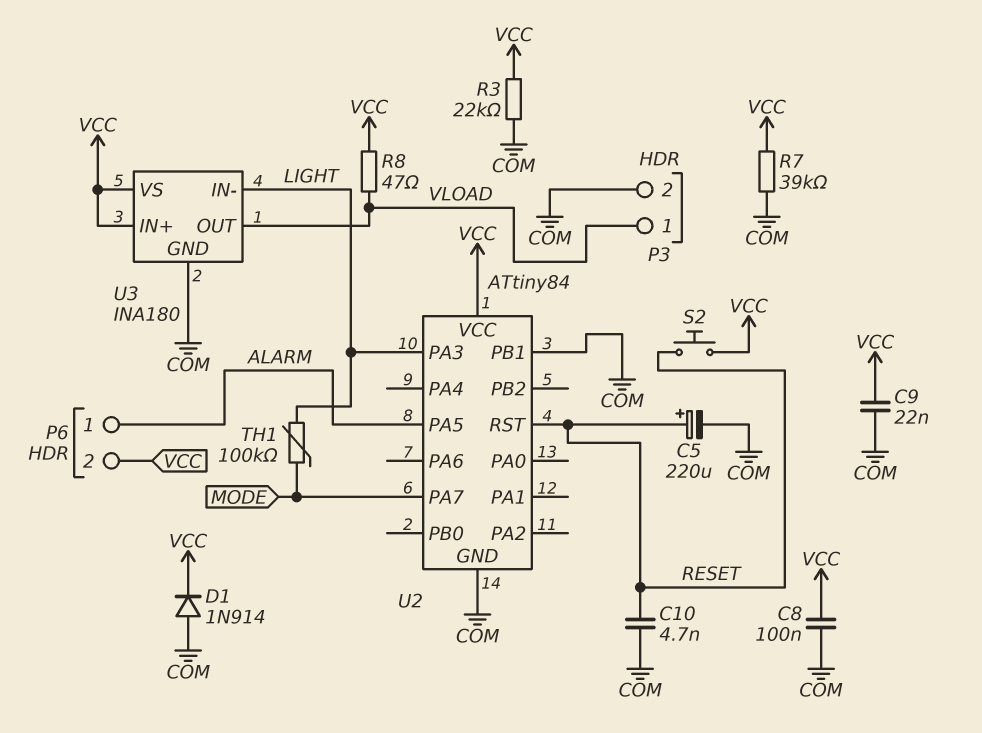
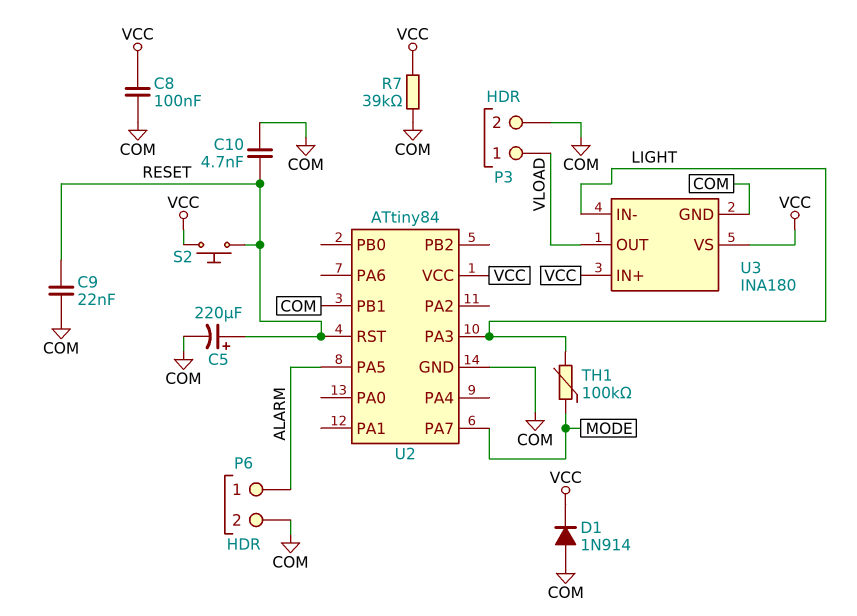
C9: 22nF (COM, VCC) -> 22nF (COM, RESET)
P6 pin 2: VCC -> COM
R3: 22k (COM, VCC) -> none
R8: 47 (VCC, VLOAD) -> none

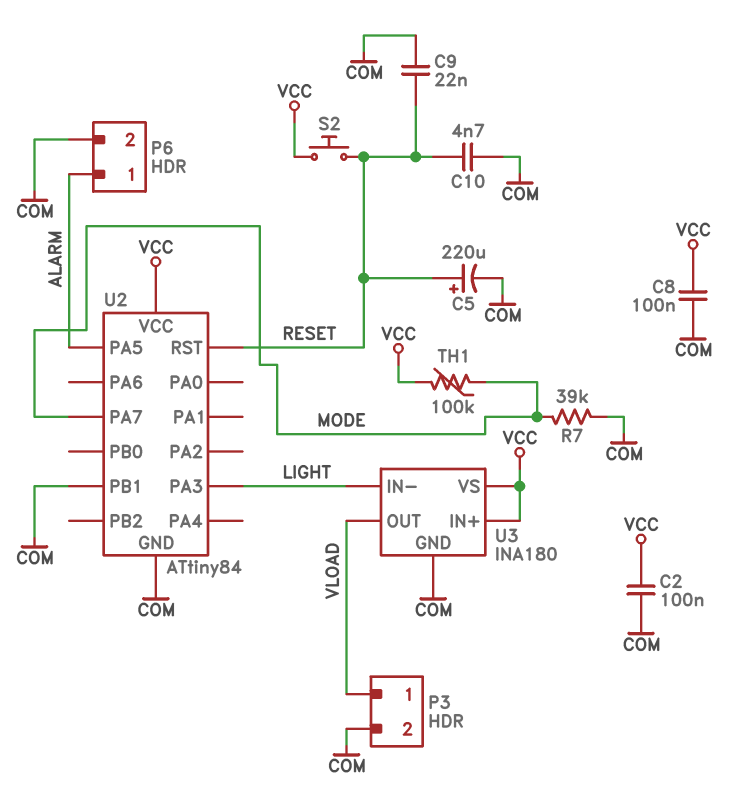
C2: none -> 100nF (COM, VCC)
D1: diode 1N914 (A COM, K VCC) -> none
R7: 39k (COM, VCC) -> 39k (COM, MODE)
TH1: 100k (LIGHT, MODE) -> 100k (MODE, VCC)

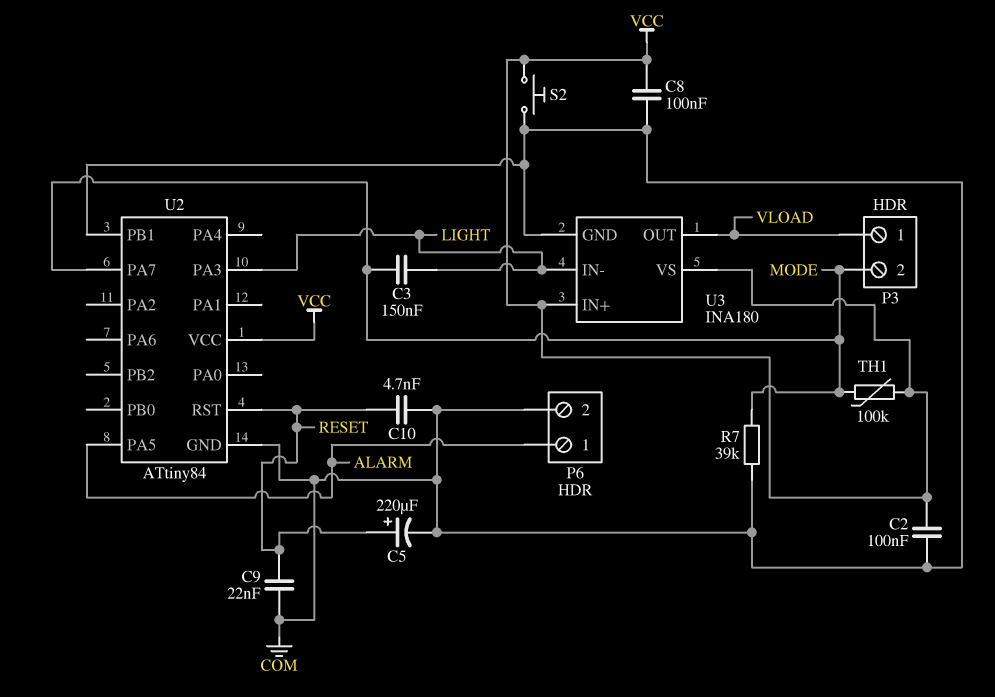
C3: none -> 150nF (LIGHT, MODE)
P3 pin 2: COM -> MODE
S2: button (RESET, VCC) -> button (COM, VCC)

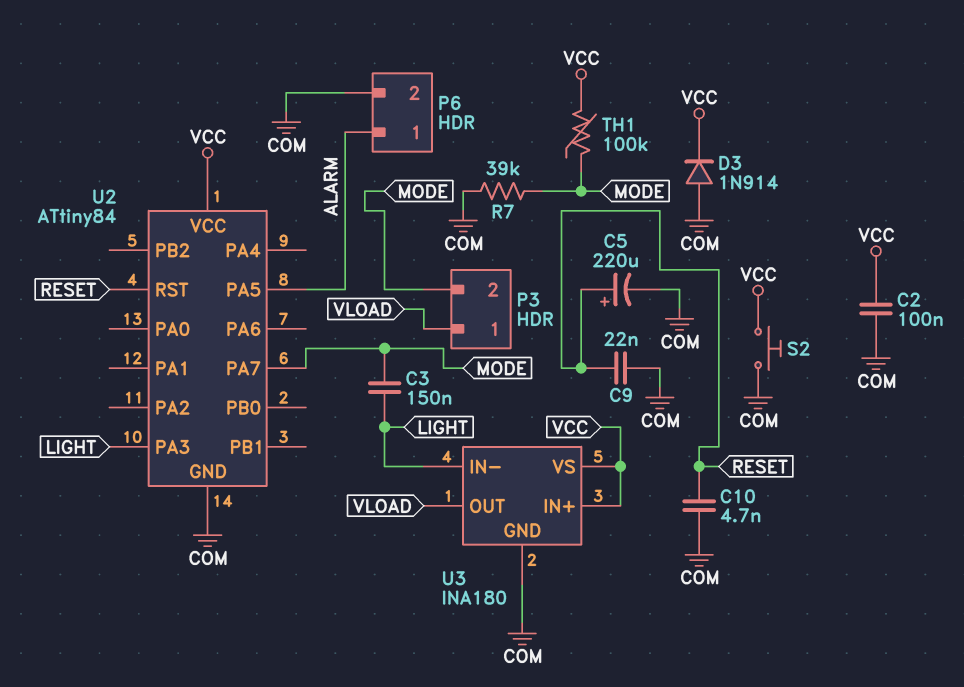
C8: 100nF (COM, VCC) -> none
D3: none -> diode 1N914 (A COM, K VCC)
U2 pin PB1: COM -> none

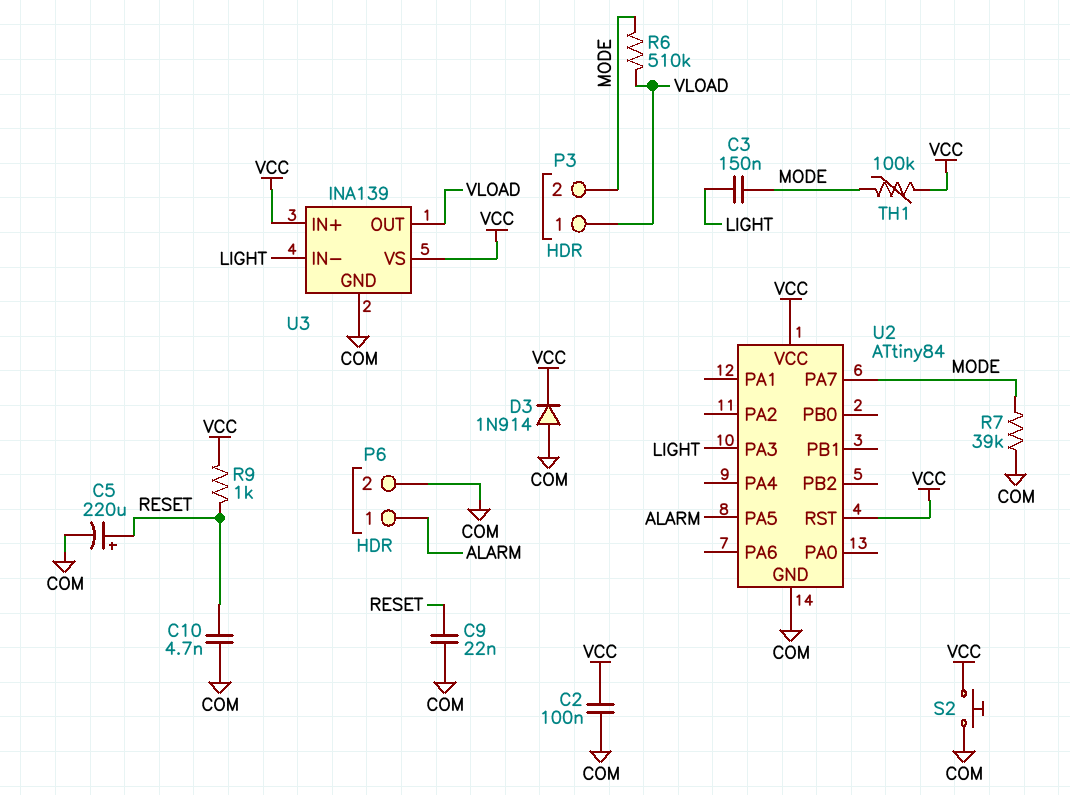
R6: none -> 510k (MODE, VLOAD)
R9: none -> 1k (RESET, VCC)
U2 pin RST: RESET -> VCC
U3: INA180 -> INA139

